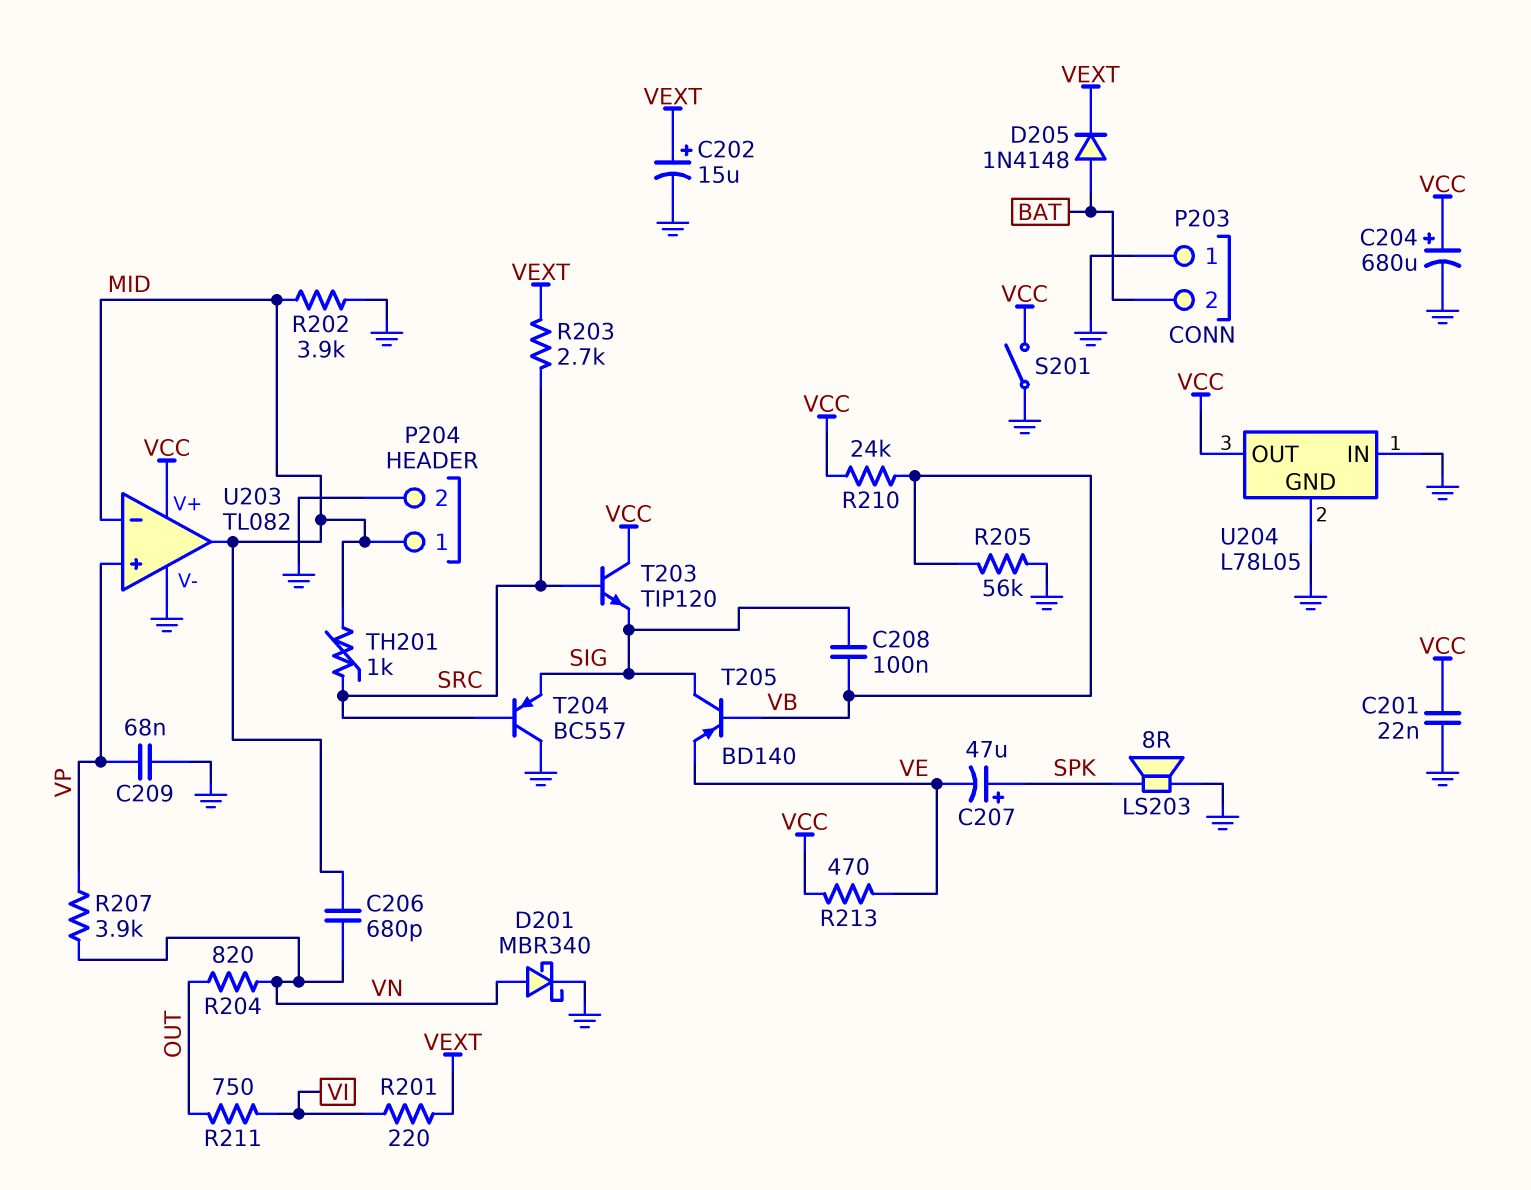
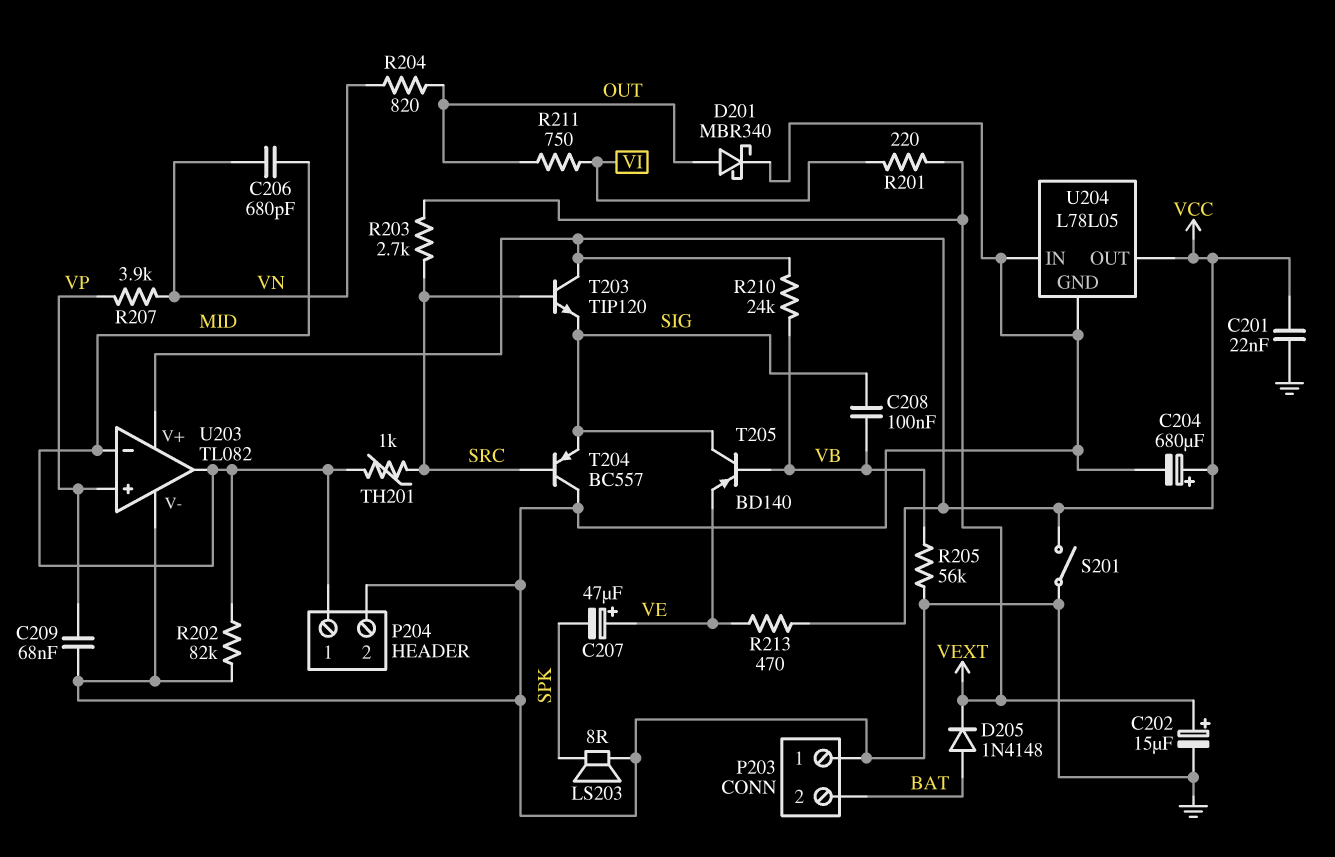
C207: 47uF (plus SPK, minus VE) -> 47uF (plus VE, minus SPK)
D201: schottky MBR340 (A VN, K GND) -> schottky MBR340 (A OUT, K GND)
R202: 3.9k (GND, MID) -> 82k (GND, MID)

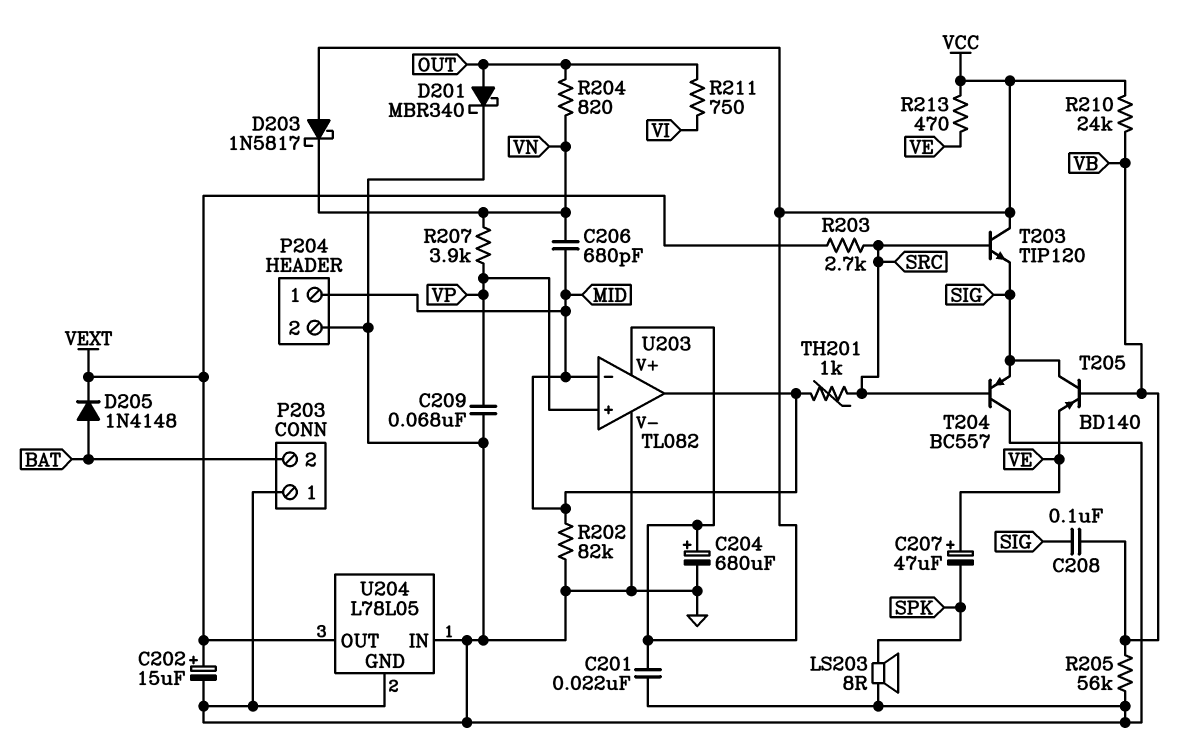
D203: none -> schottky 1N5817 (A VCC, K VN)
R201: 220 (VEXT, VI) -> none
S201: switch (GND, VCC) -> none
U204 pin OUT: VCC -> VEXT

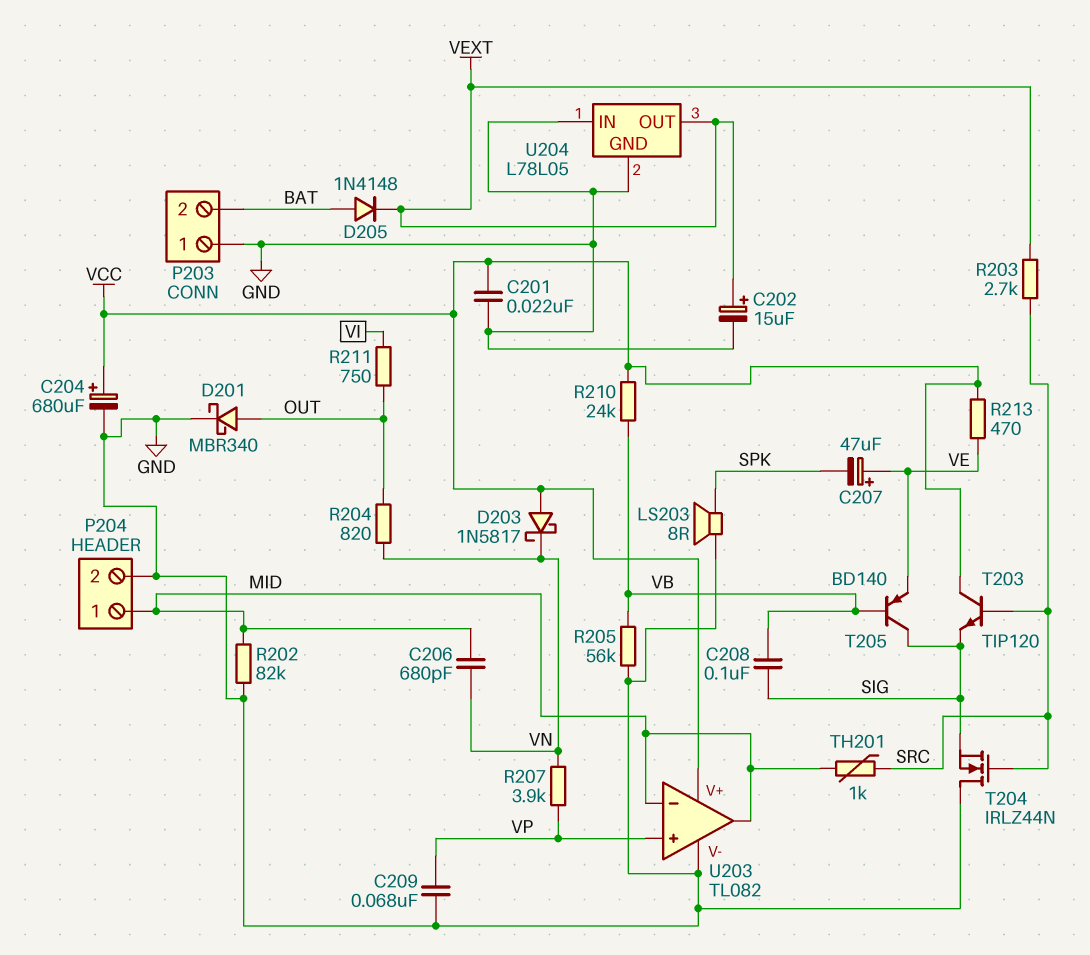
T204: PNP BC557 (B SRC, C GND, E SIG) -> NMOS IRLZ44N (G SRC, D GND, S SIG)

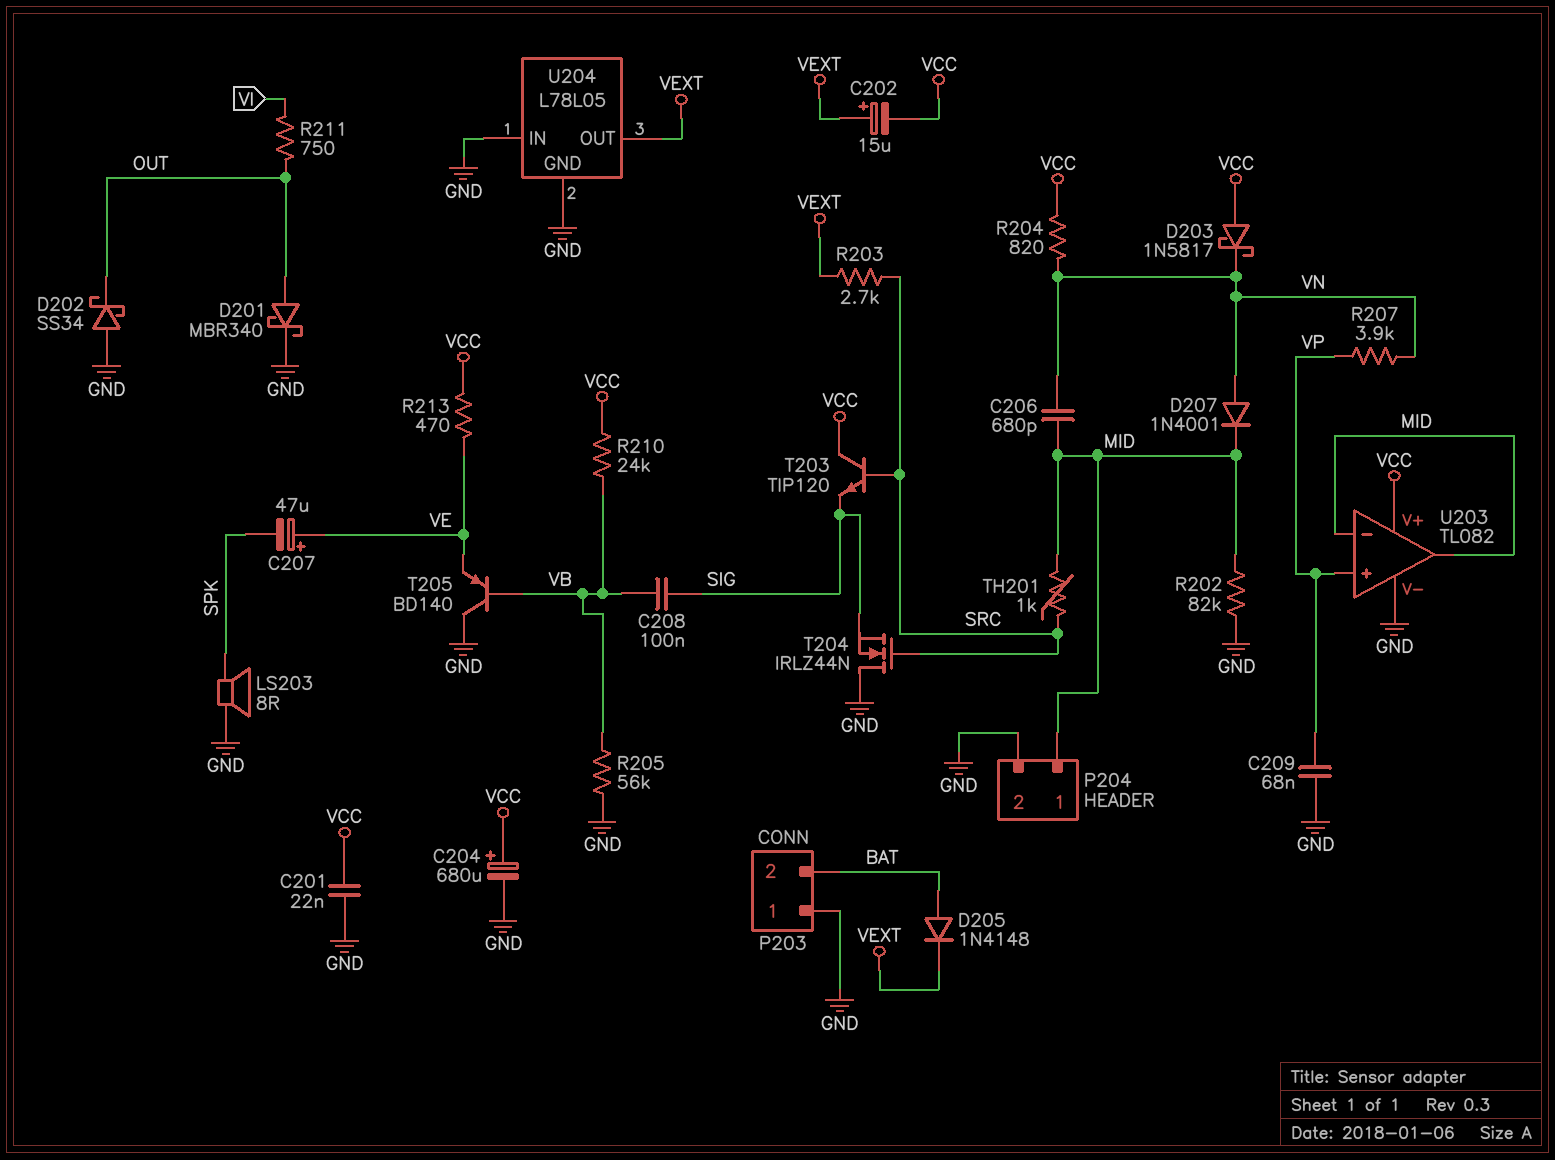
C202: 15uF (plus VEXT, minus GND) -> 15uF (plus VEXT, minus VCC)
D202: none -> schottky SS34 (A GND, K OUT)
D207: none -> diode 1N4001 (A VN, K MID)
R204: 820 (OUT, VN) -> 820 (VCC, VN)
T205: PNP BD140 (B VB, C SIG, E VE) -> PNP BD140 (B VB, C GND, E VE)

